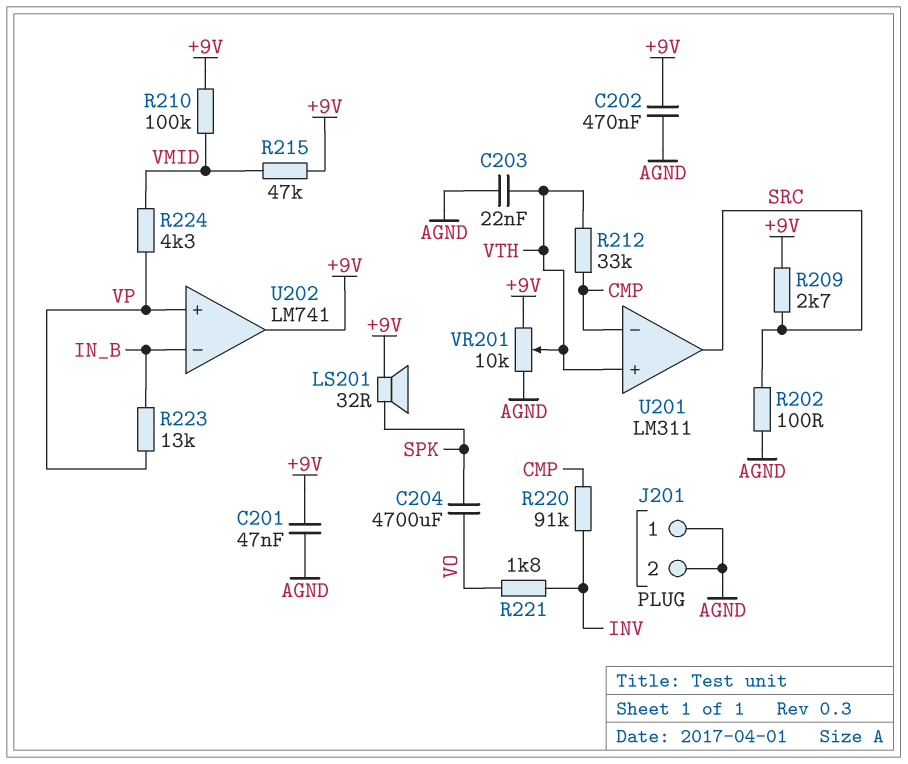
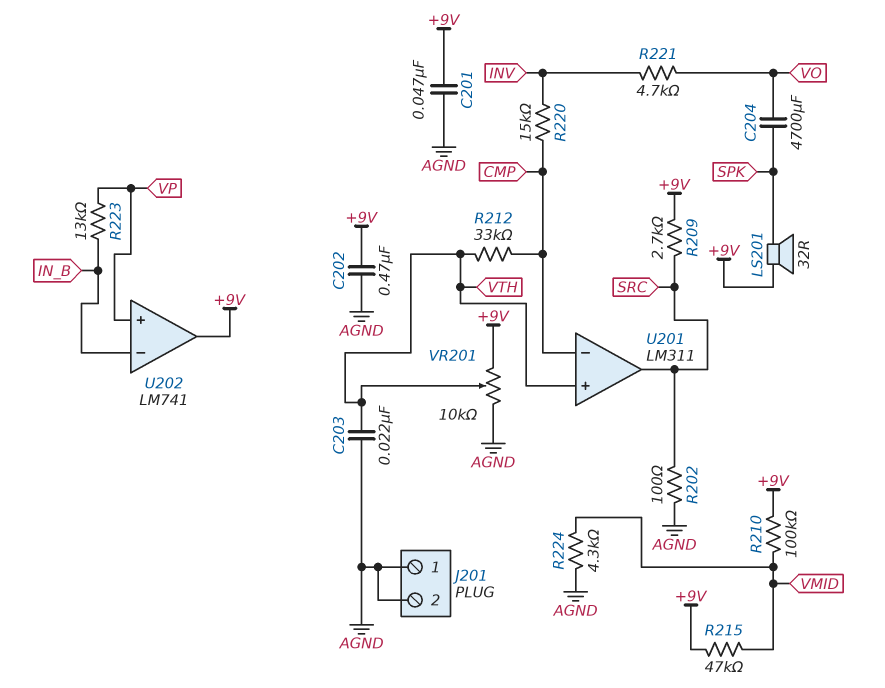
R220: 91k (CMP, INV) -> 15k (CMP, INV)
R221: 1.8k (INV, VO) -> 4.7k (INV, VO)
R224: 4.3k (VMID, VP) -> 4.3k (AGND, VMID)

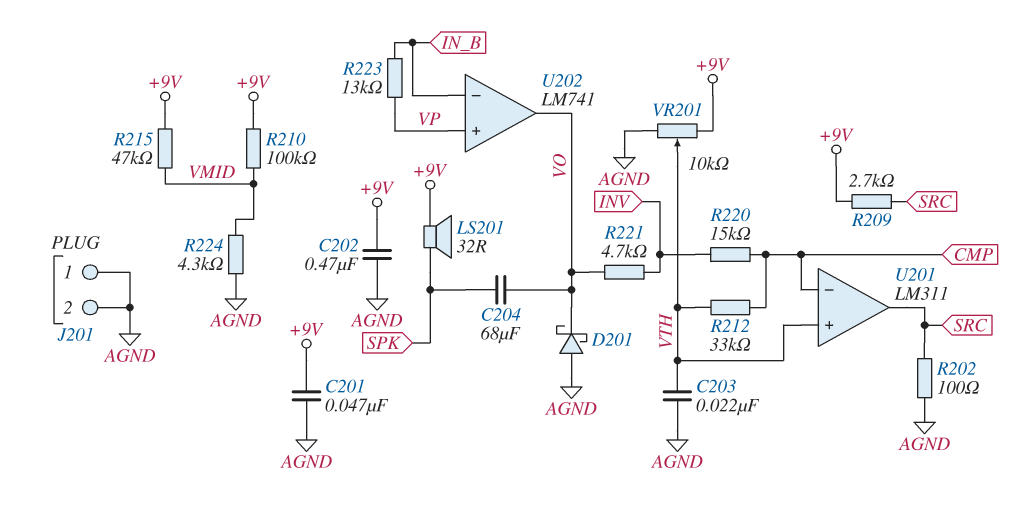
C204: 4700uF (SPK, VO) -> 68uF (SPK, VO)
D201: none -> schottky (A AGND, K VO)
U202 pin out: +9V -> VO

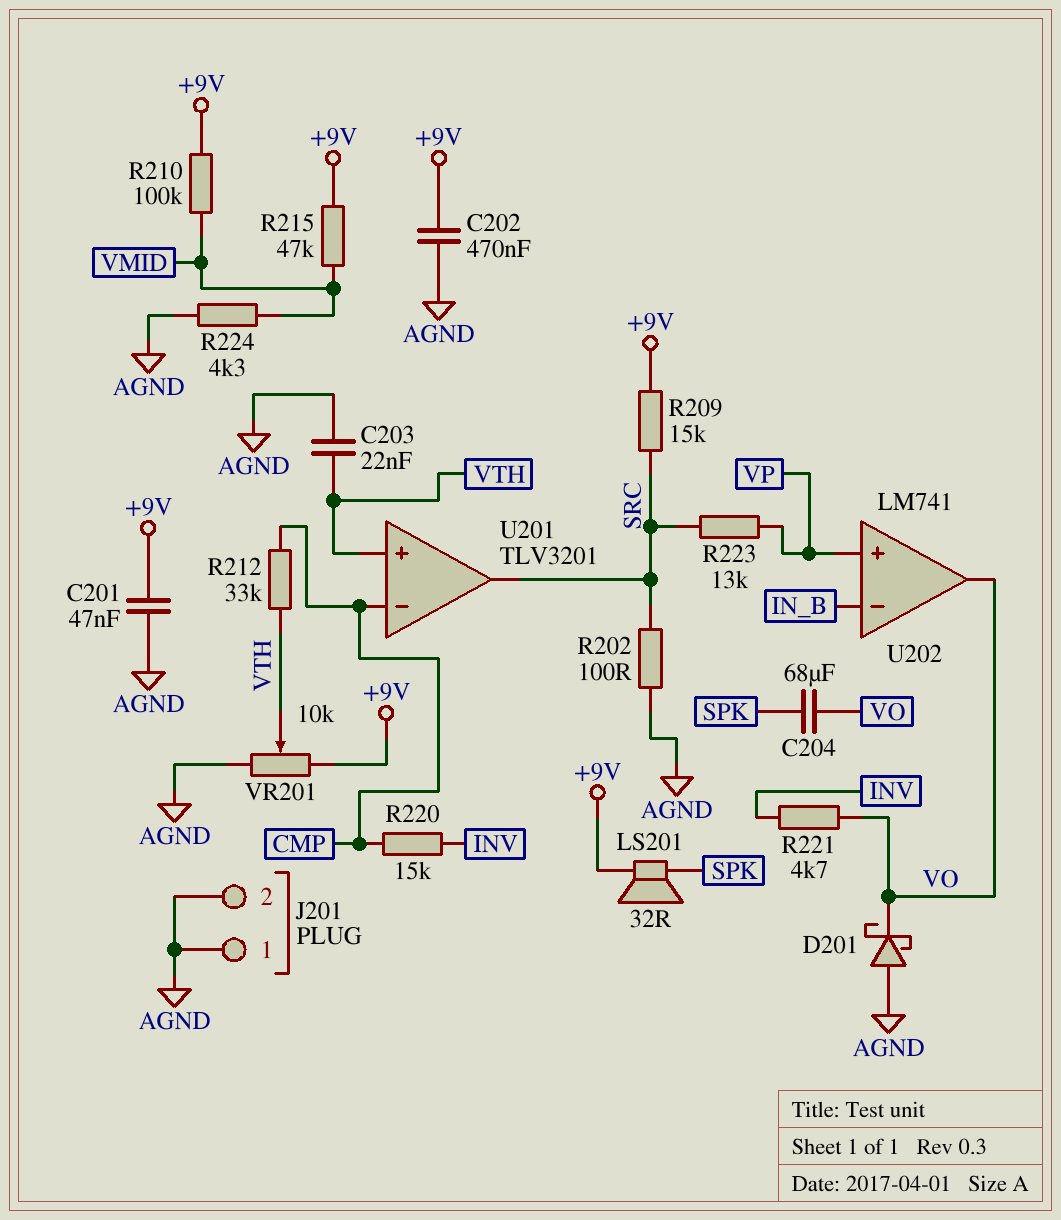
R209: 2.7k (+9V, SRC) -> 15k (+9V, SRC)
R223: 13k (IN_B, VP) -> 13k (SRC, VP)
U201: LM311 -> TLV3201

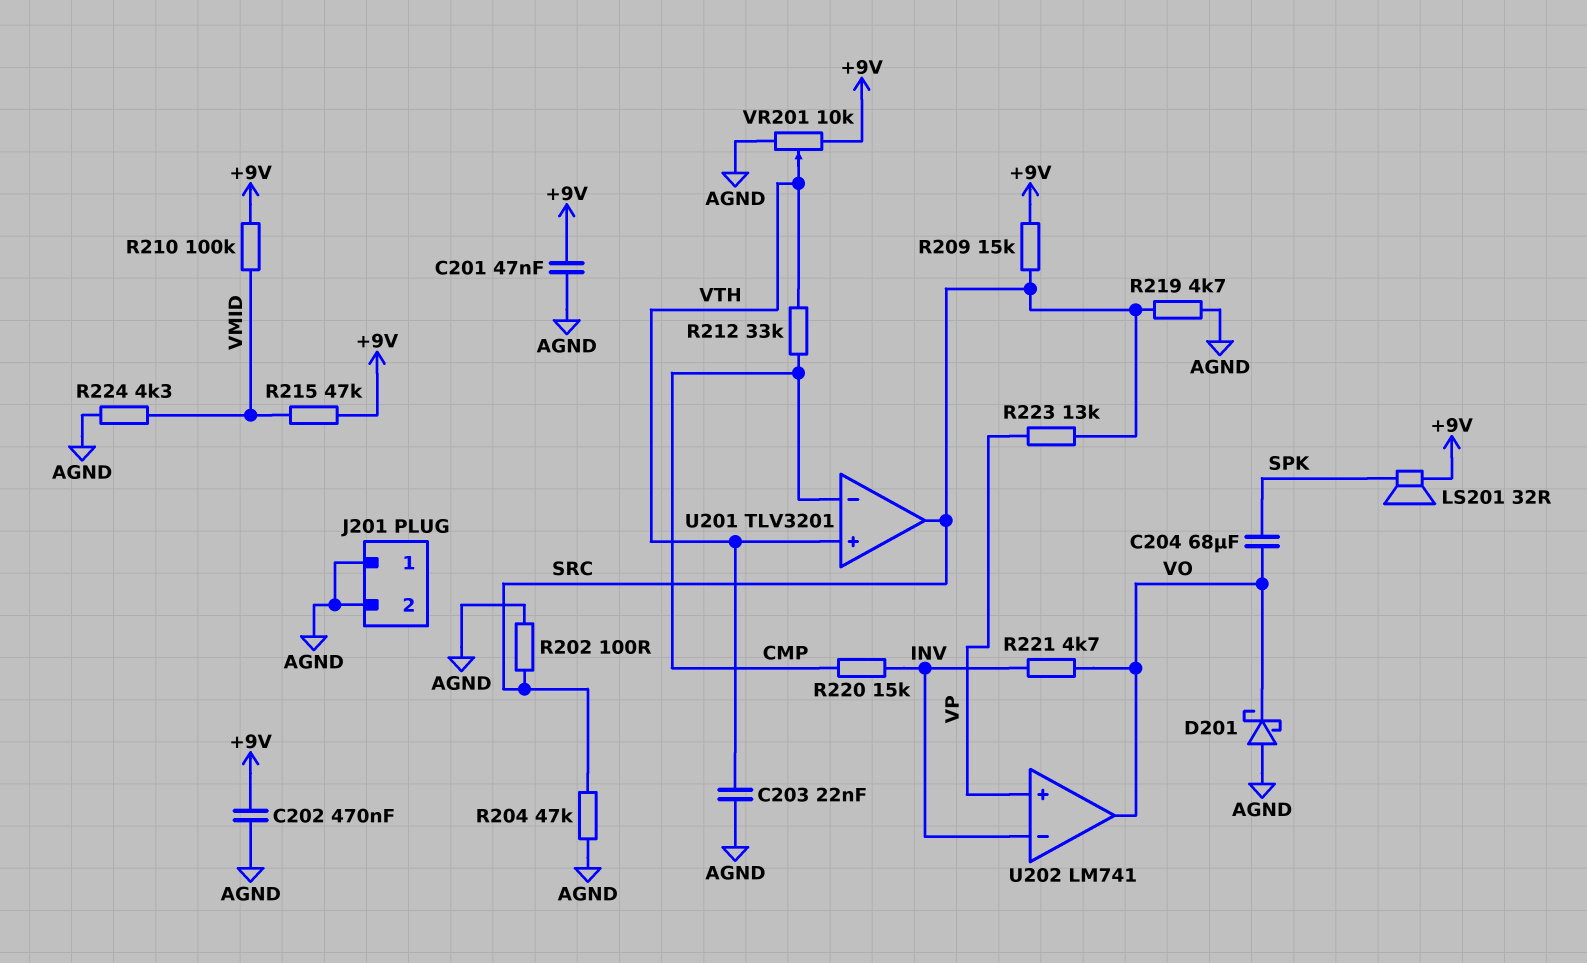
R204: none -> 47k (AGND, SRC)
R219: none -> 4.7k (AGND, SRC)
U202 pin in-: IN_B -> INV

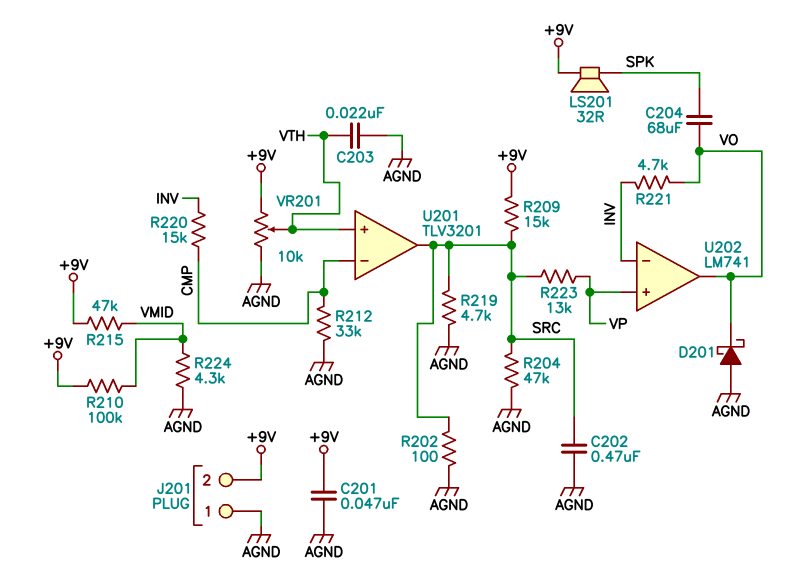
C202: 470nF (+9V, AGND) -> 470nF (AGND, SRC)
J201 pin 2: AGND -> +9V
R212: 33k (CMP, VTH) -> 33k (AGND, CMP)

